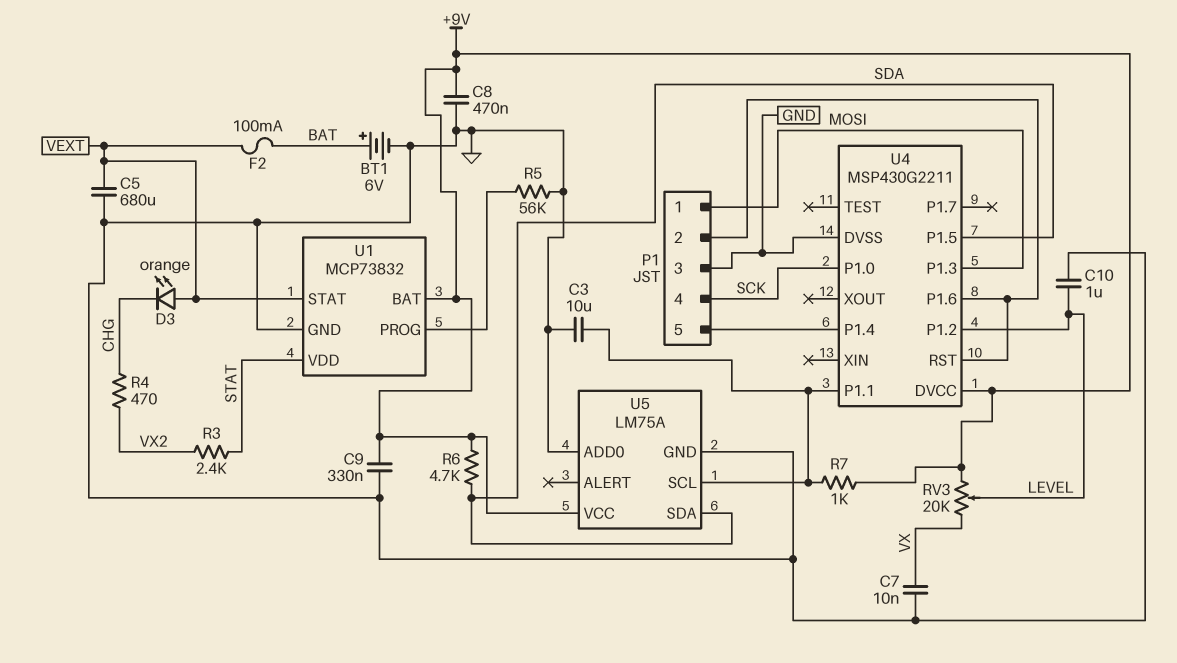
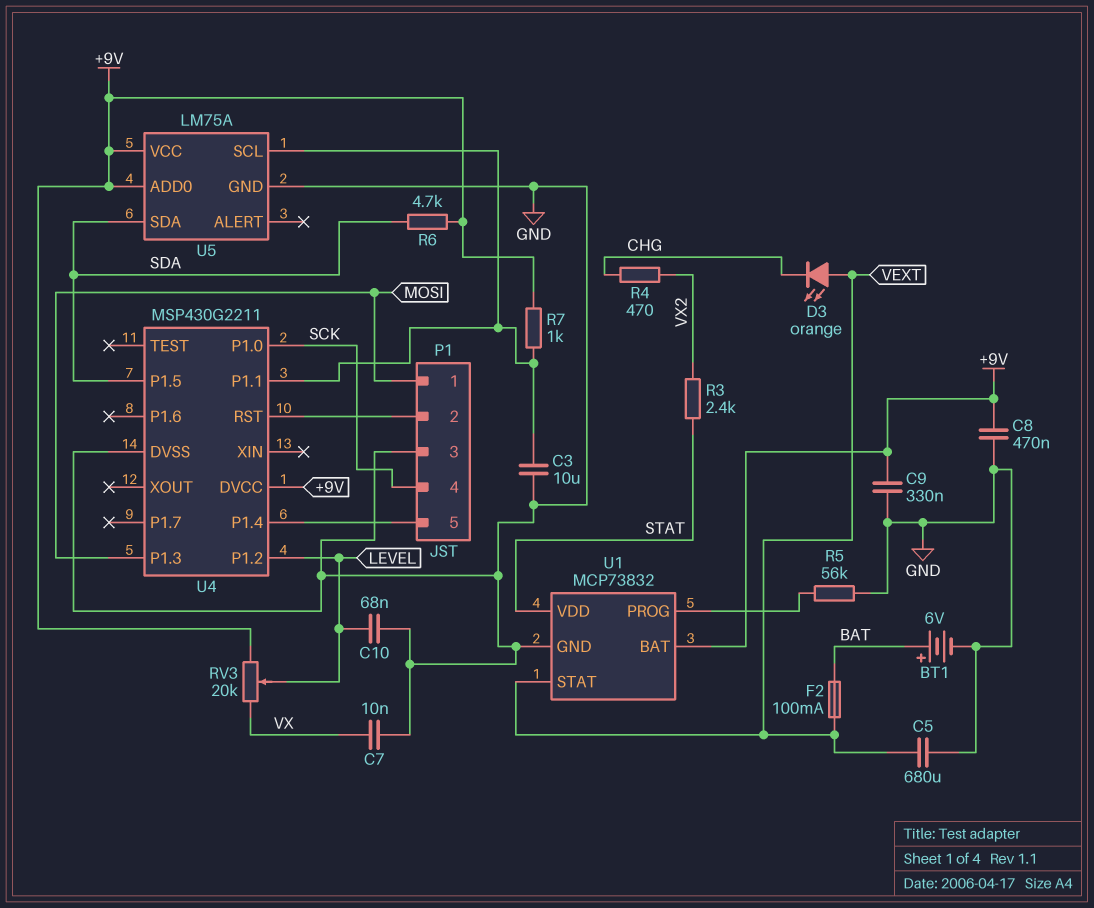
C10: 1uF (GND, LEVEL) -> 68nF (GND, LEVEL)
U4 pin P1.6: P1/2 -> none
U5 pin ADD0: GND -> +9V

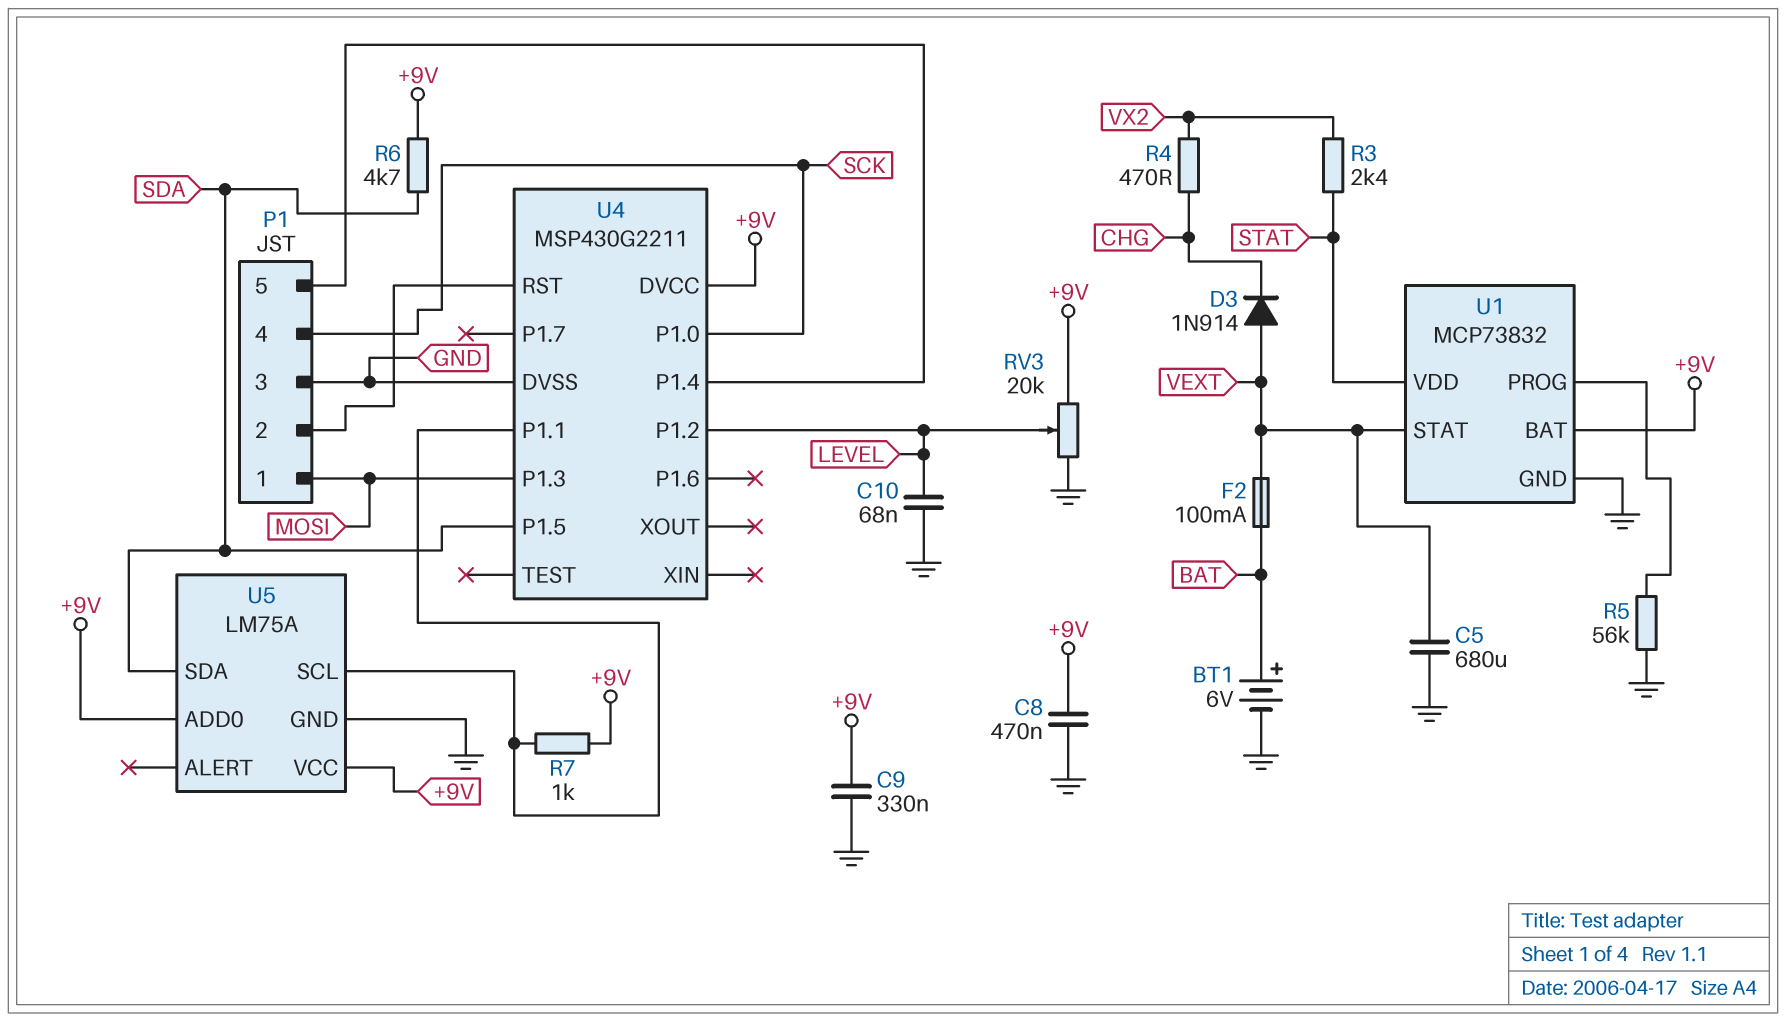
C3: 10uF (GND, U4/P1.1) -> none
C7: 10nF (GND, VX) -> none
D3: LED orange (A VEXT, K CHG) -> diode 1N914 (A VEXT, K CHG)
RV3: 20k (+9V, VX, wiper LEVEL) -> 20k (+9V, GND, wiper LEVEL)

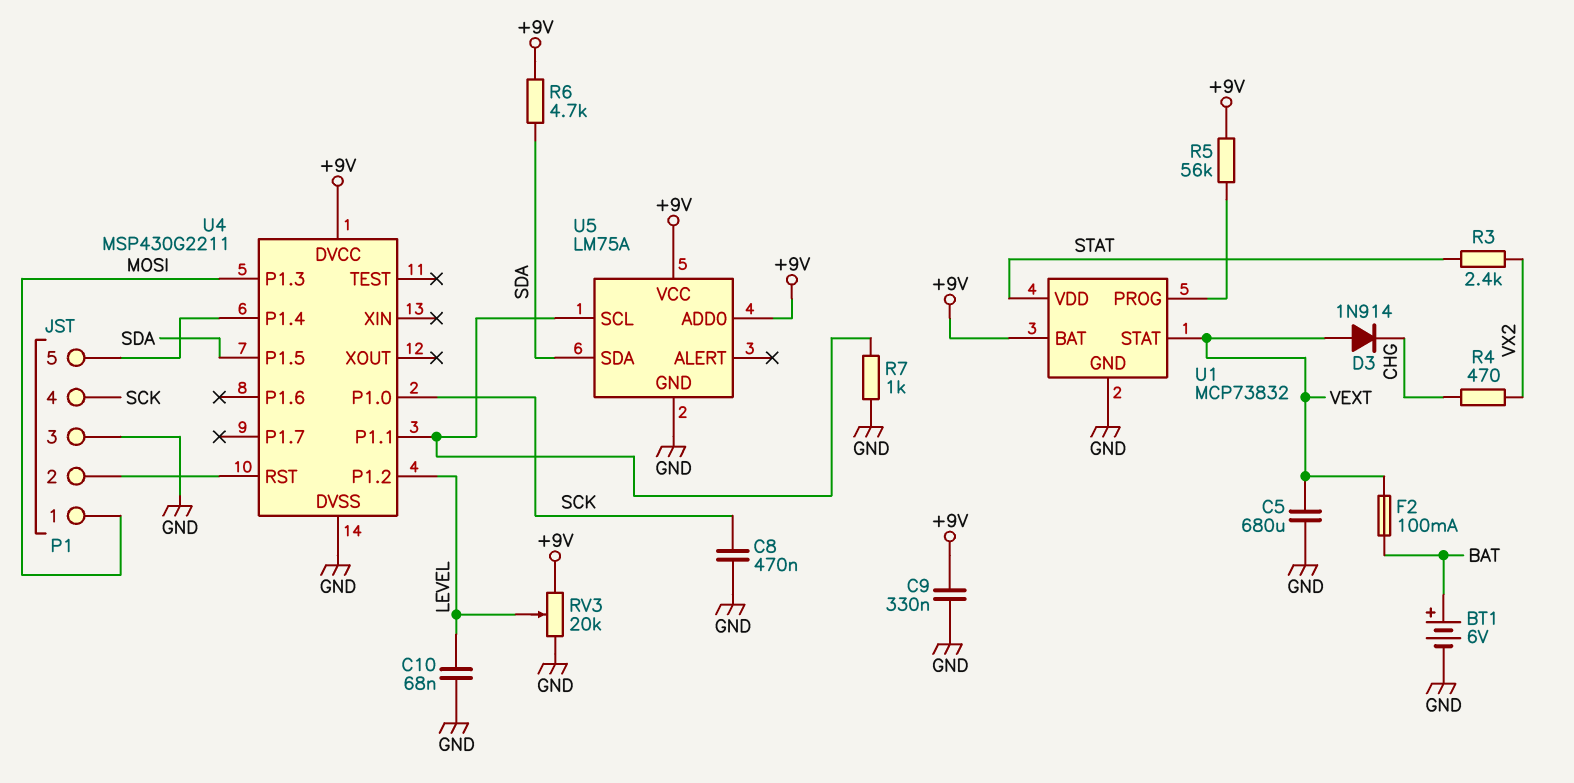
C8: 470nF (+9V, GND) -> 470nF (GND, SCK)
R5: 56k (GND, U1/PROG) -> 56k (+9V, U1/PROG)
R7: 1k (+9V, U4/P1.1) -> 1k (GND, U4/P1.1)

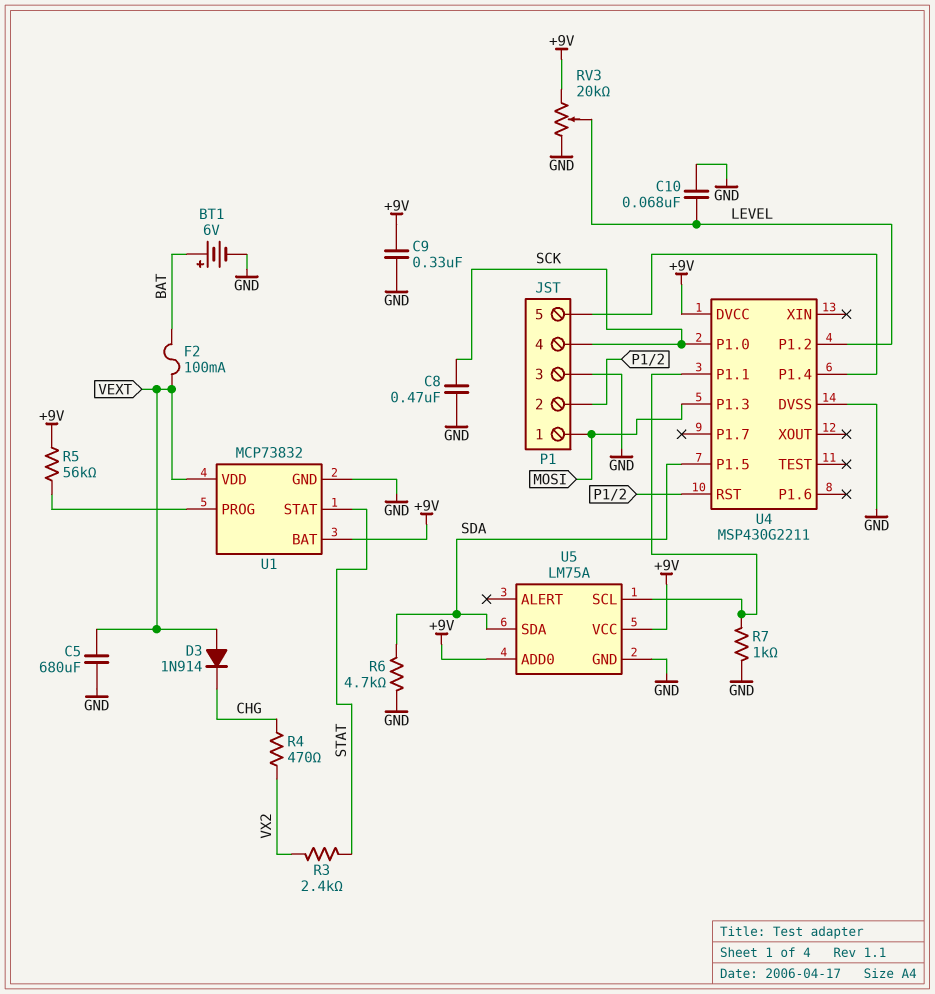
R6: 4.7k (+9V, SDA) -> 4.7k (GND, SDA)
U1 pin STAT: VEXT -> STAT
U1 pin VDD: STAT -> VEXT

